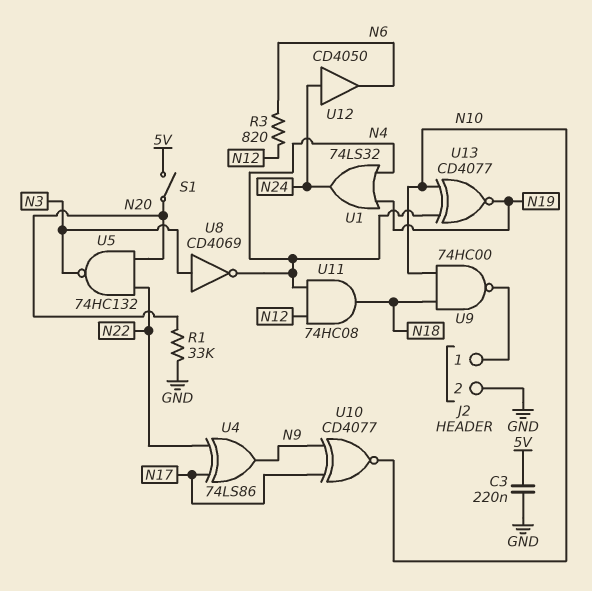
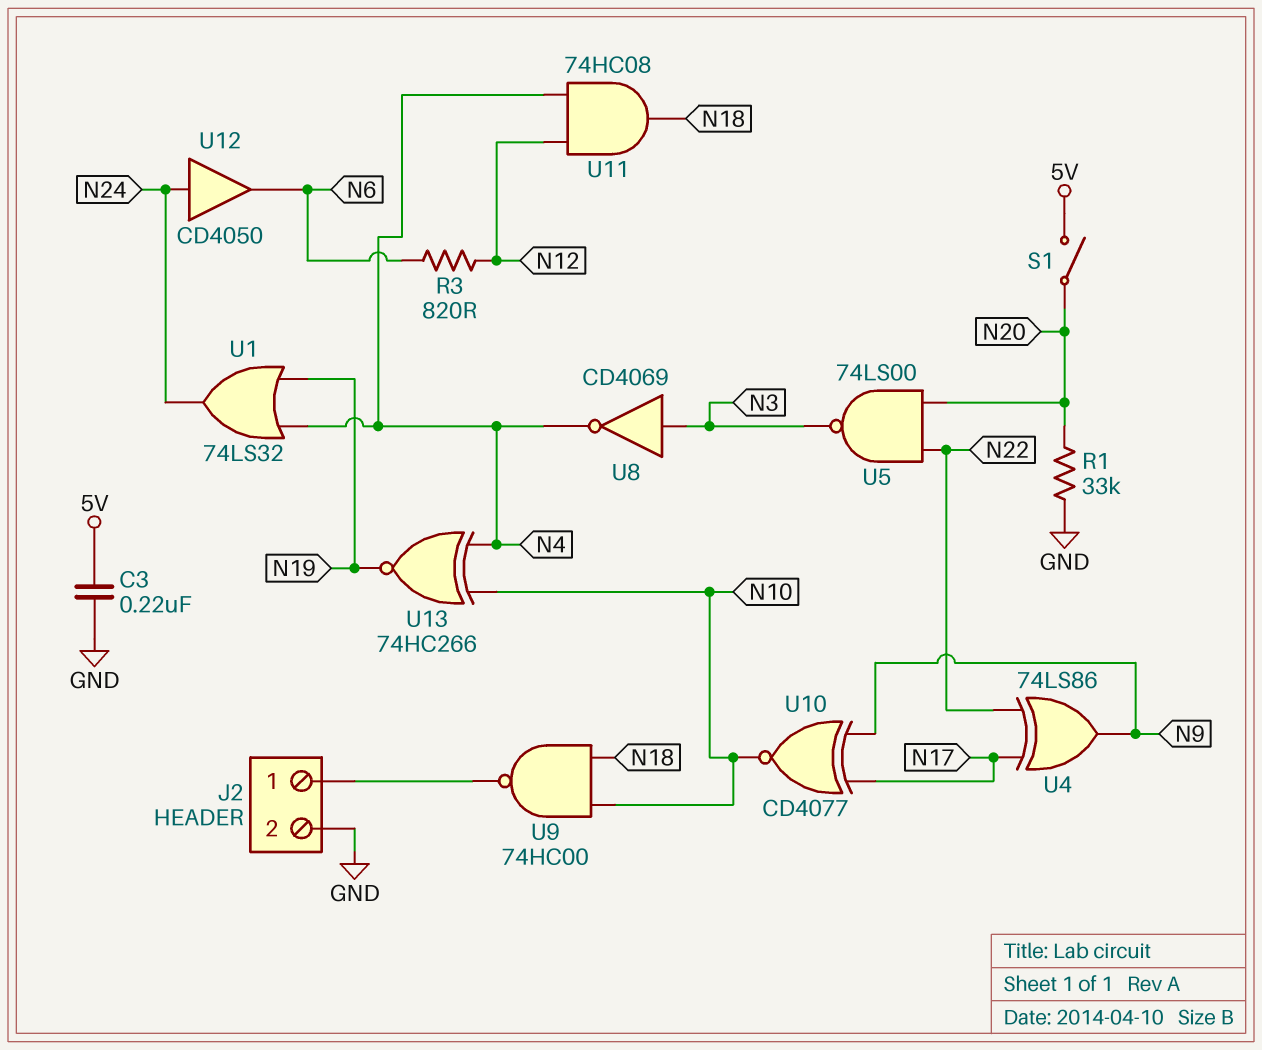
U5: NAND 74HC132 (in N20, in N22, out N3) -> NAND 74LS00 (in N20, in N22, out N3)
U13: XNOR CD4077 (in N4, in N10, out N19) -> XNOR 74HC266 (in N4, in N10, out N19)

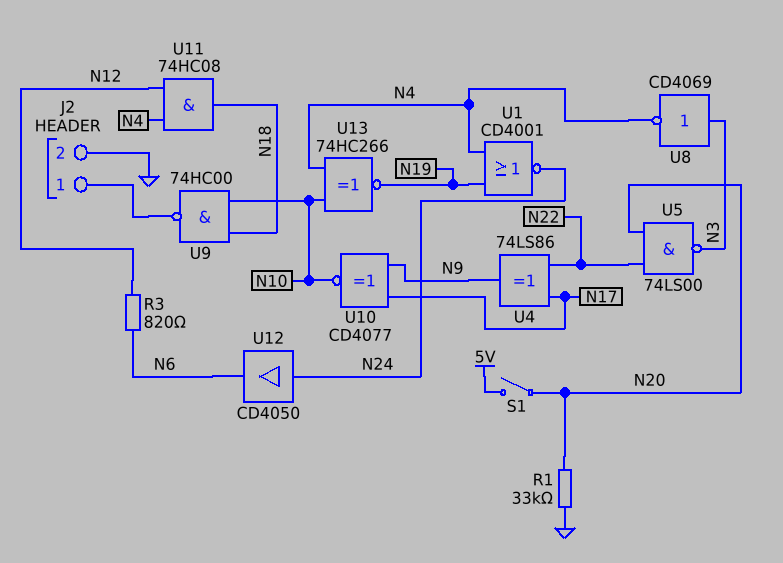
C3: 220nF (5V, GND) -> none
U1: OR 74LS32 (in N4, in N19, out N24) -> NOR CD4001 (in N4, in N19, out N24)

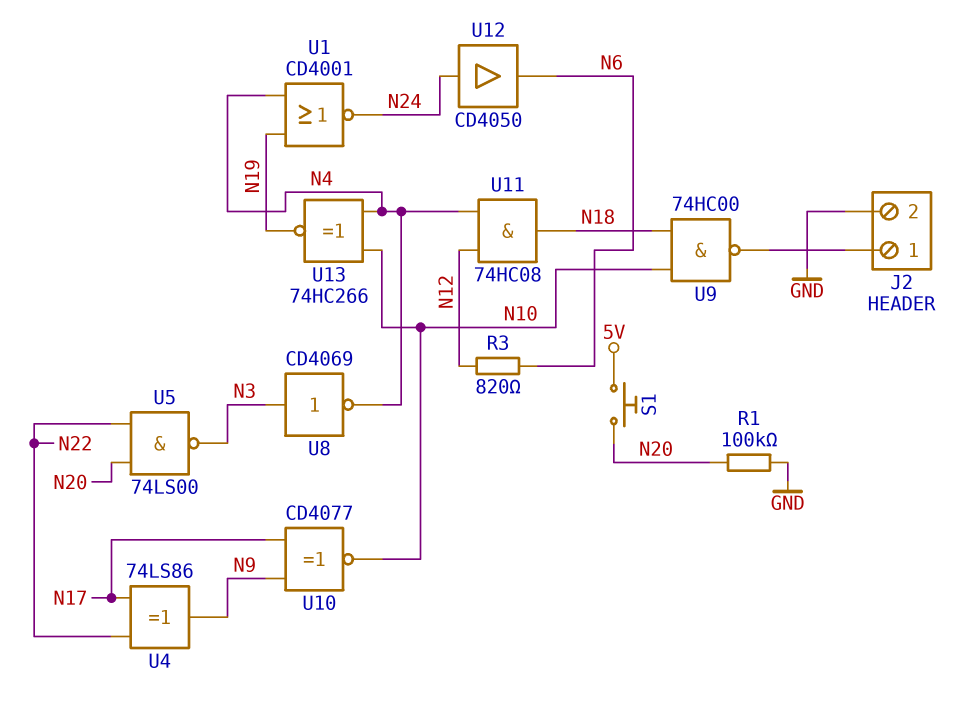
R1: 33k (GND, N20) -> 100k (GND, N20)
S1: switch (5V, N20) -> button (5V, N20)

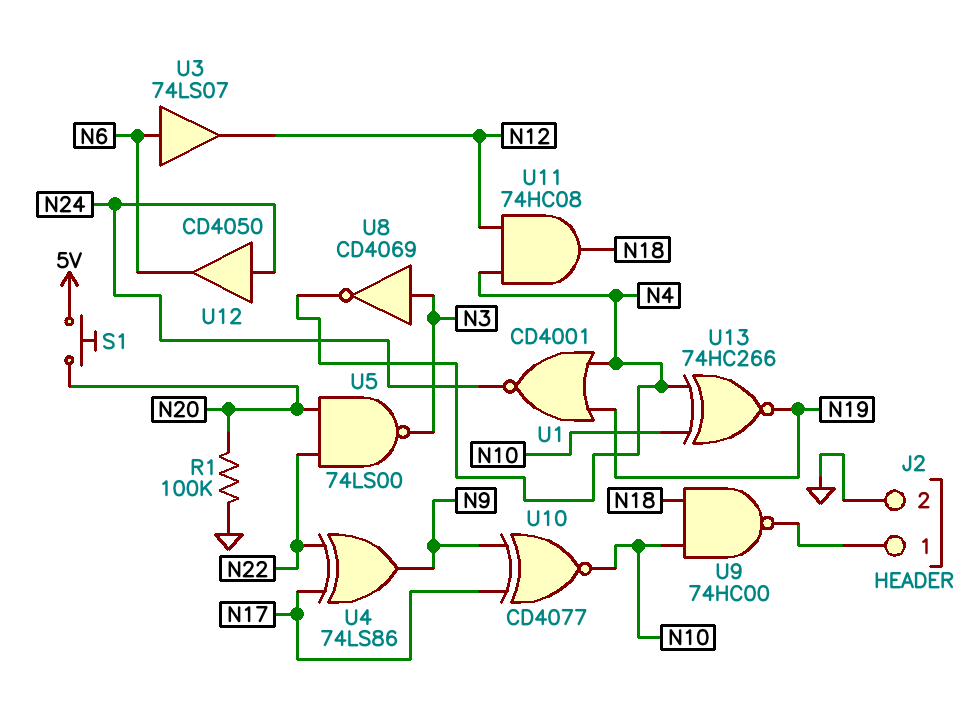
R3: 820 (N6, N12) -> none
U3: none -> buffer 74LS07 (in N6, out N12)

